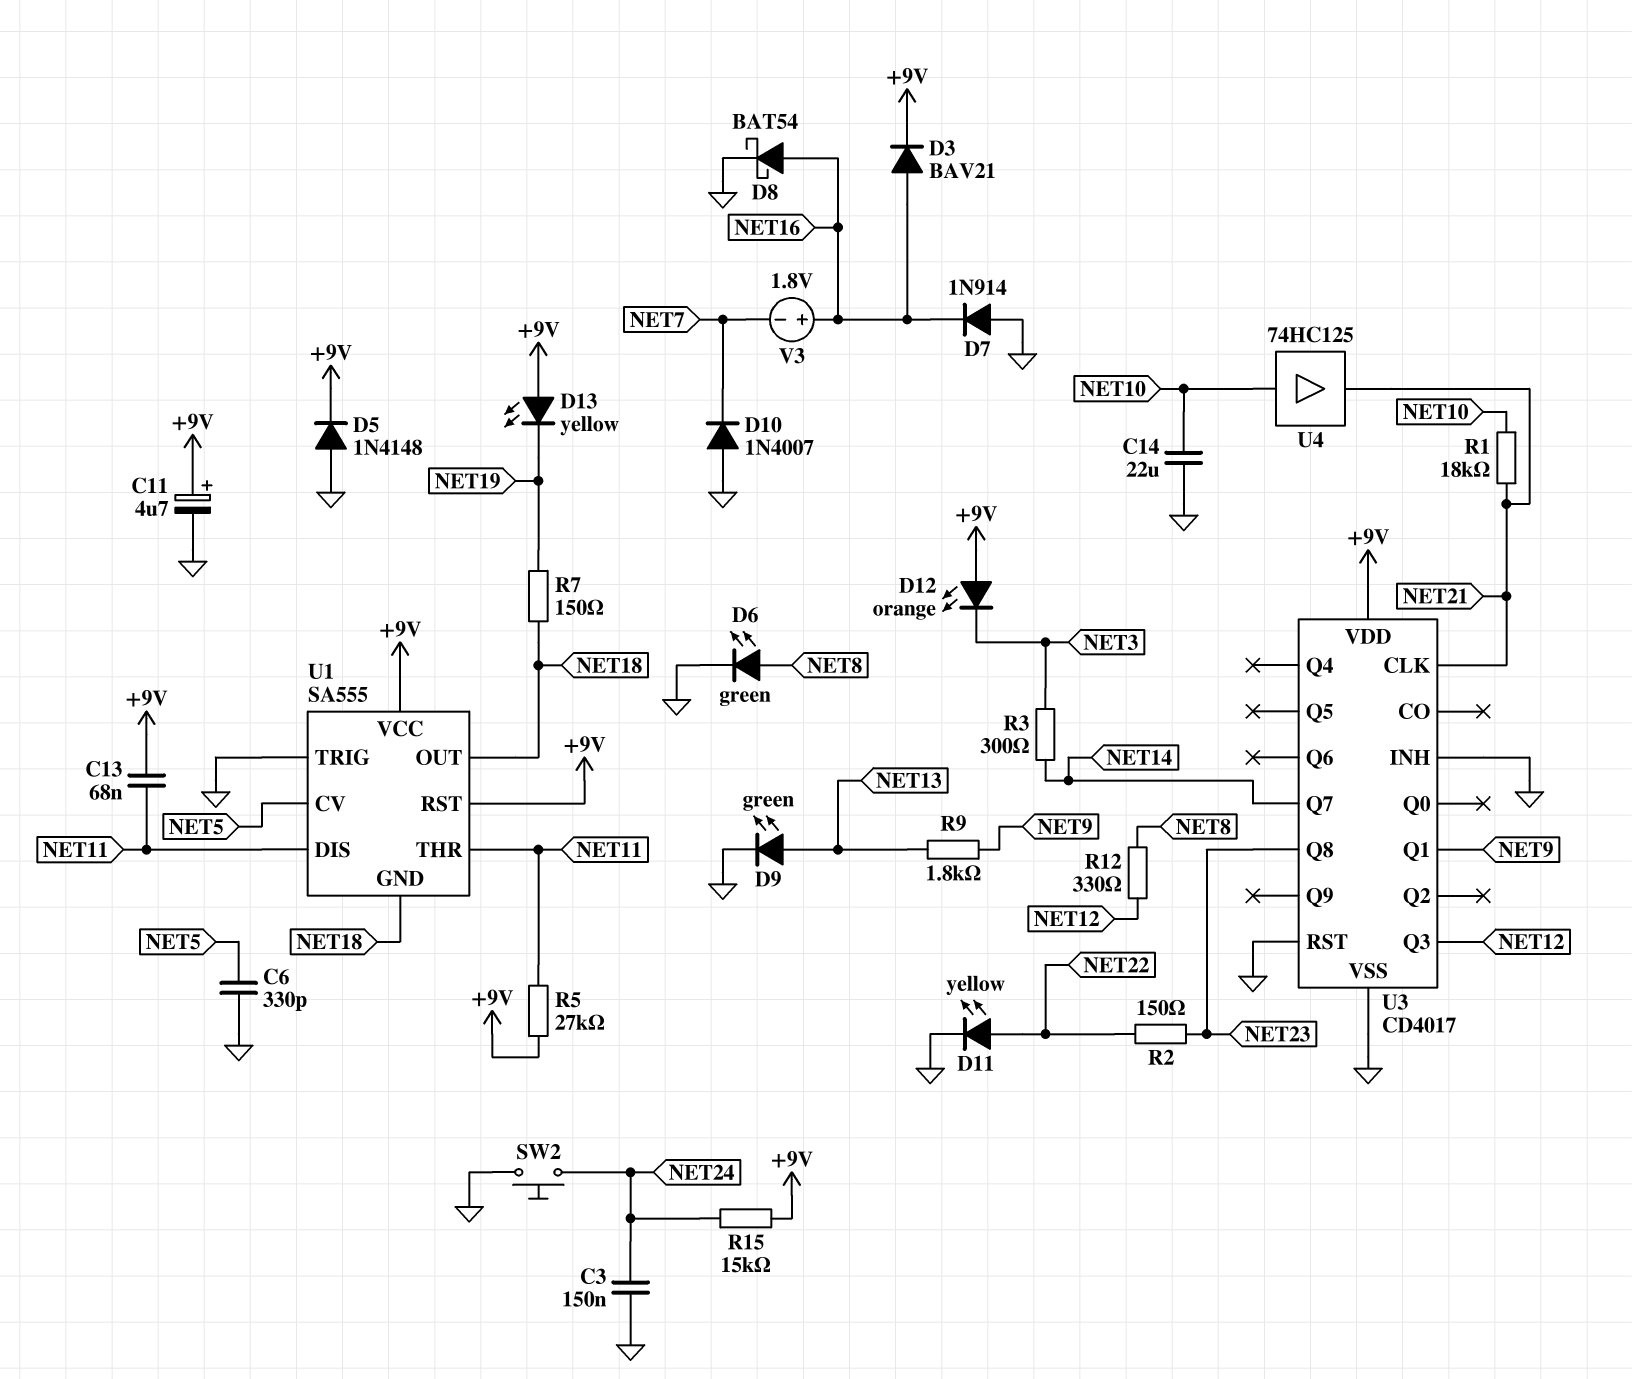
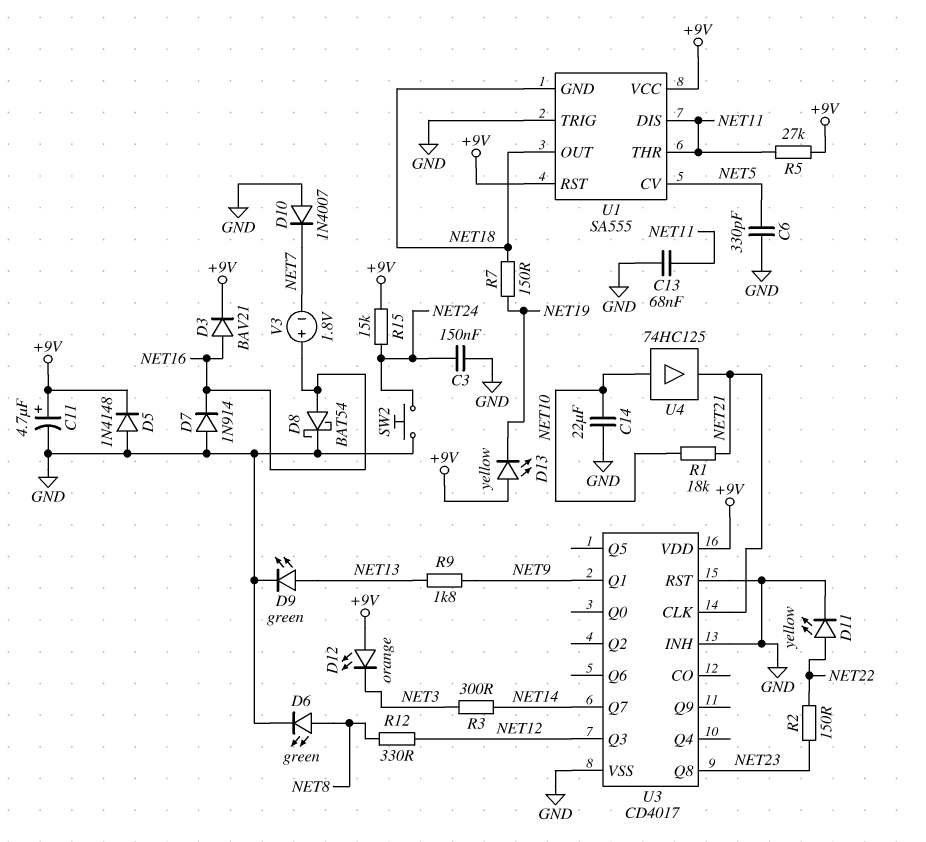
C13: 68nF (+9V, NET11) -> 68nF (GND, NET11)

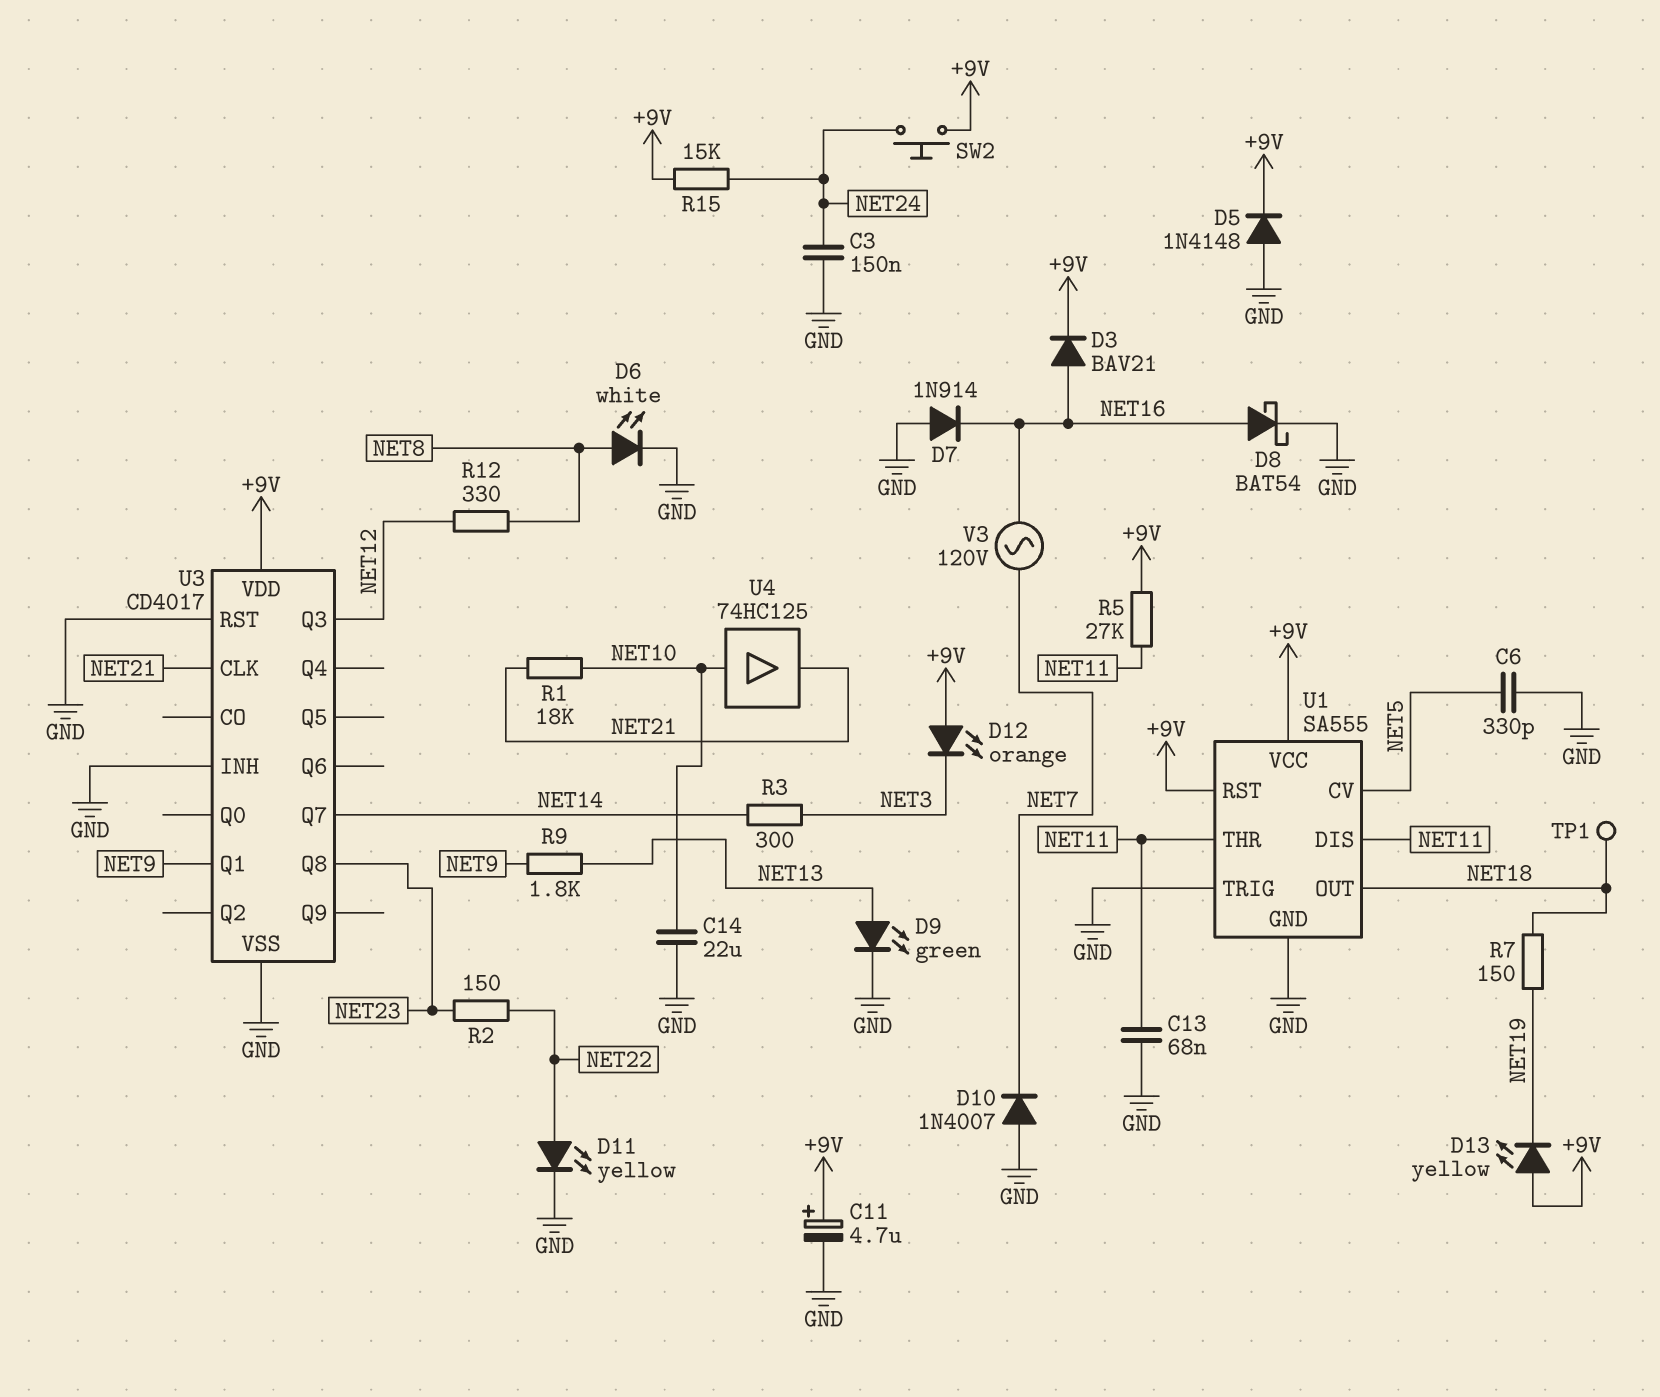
D6: LED green (A NET8, K GND) -> LED white (A NET8, K GND)
SW2: button (GND, NET24) -> button (+9V, NET24)
TP1: none -> test point (NET18)
U1 pin GND: NET18 -> GND
V3: 1.8V (plus NET16, minus NET7) -> AC 120V (NET7, NET16)

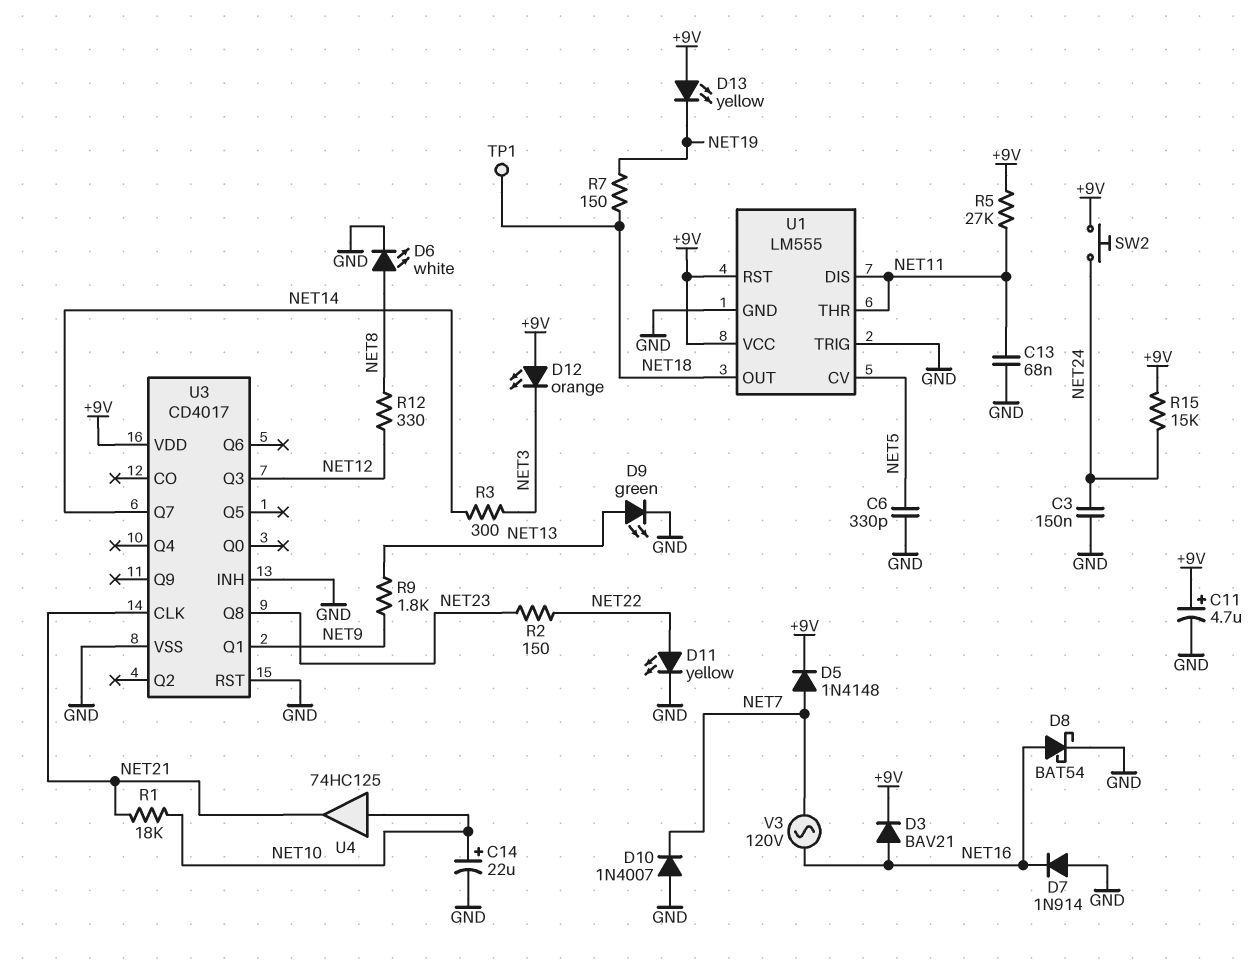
C14: 22uF (GND, NET10) -> 22uF (plus NET10, minus GND)
D5: diode 1N4148 (A GND, K +9V) -> diode 1N4148 (A NET7, K +9V)
U1: SA555 -> LM555

